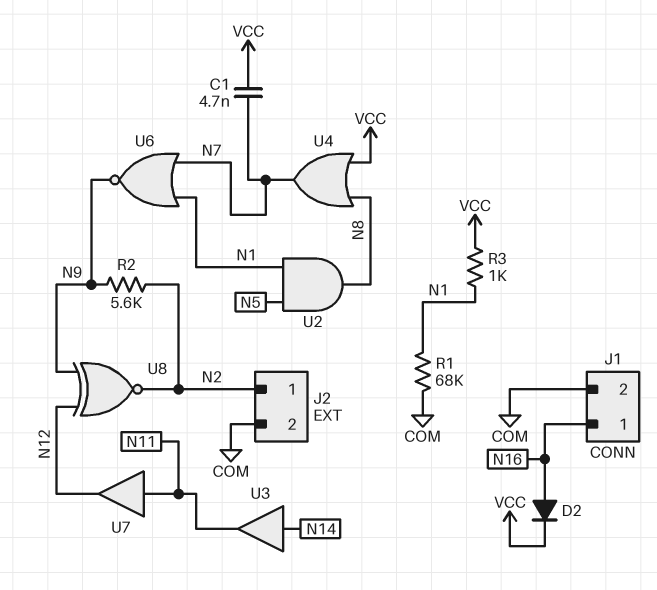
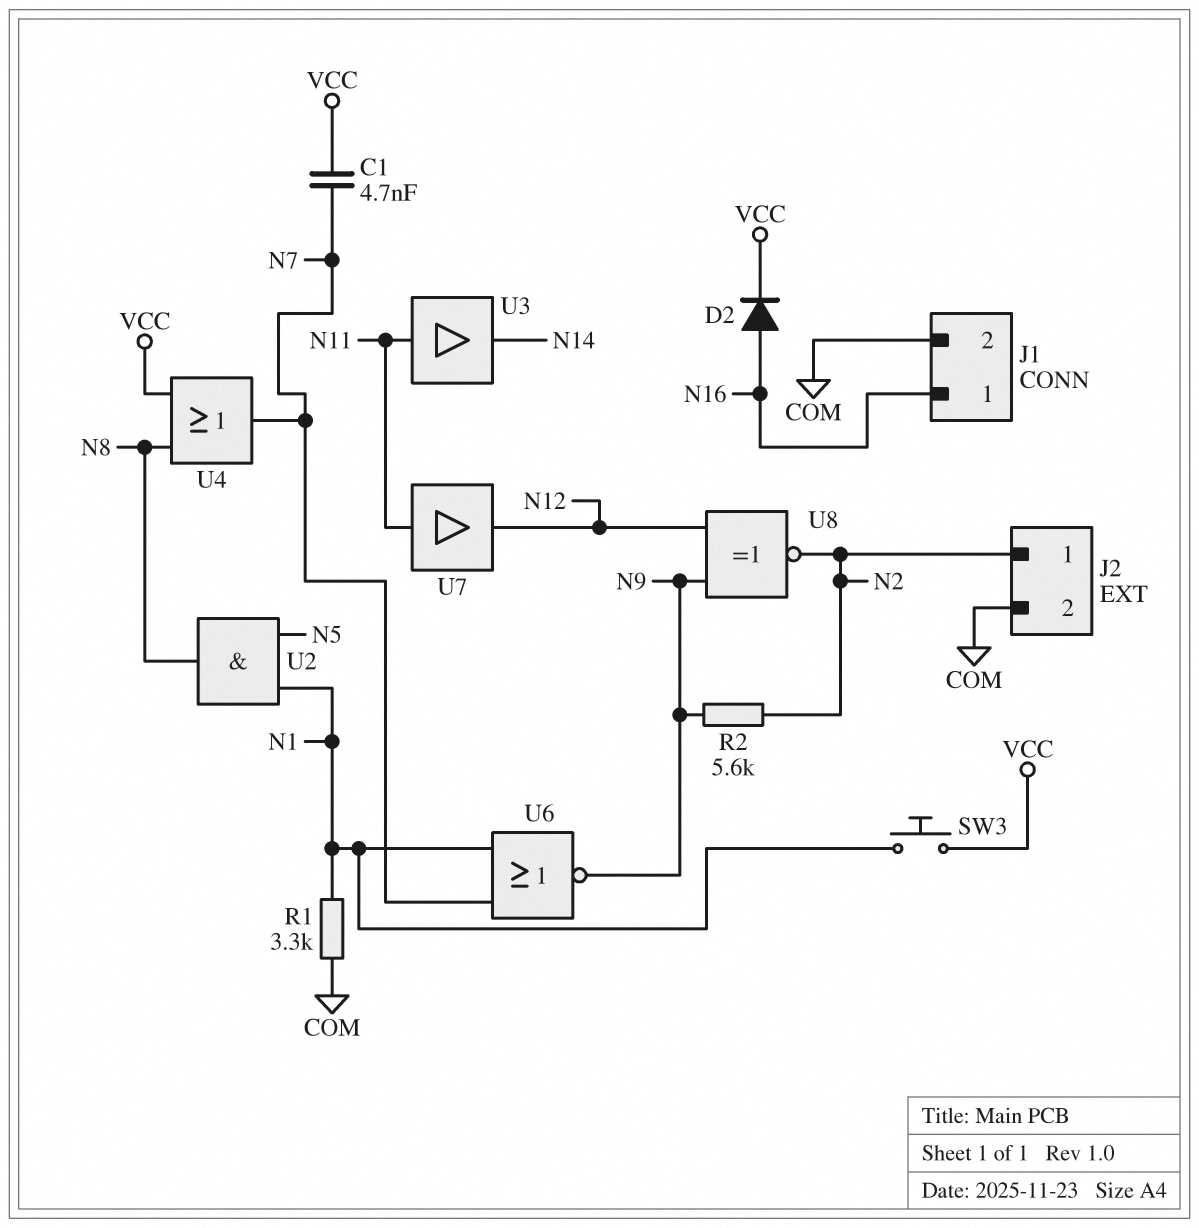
R1: 68k (COM, N1) -> 3.3k (COM, N1)
R3: 1k (N1, VCC) -> none
SW3: none -> button (N1, VCC)
U3: buffer (in N14, out N11) -> buffer (in N11, out N14)

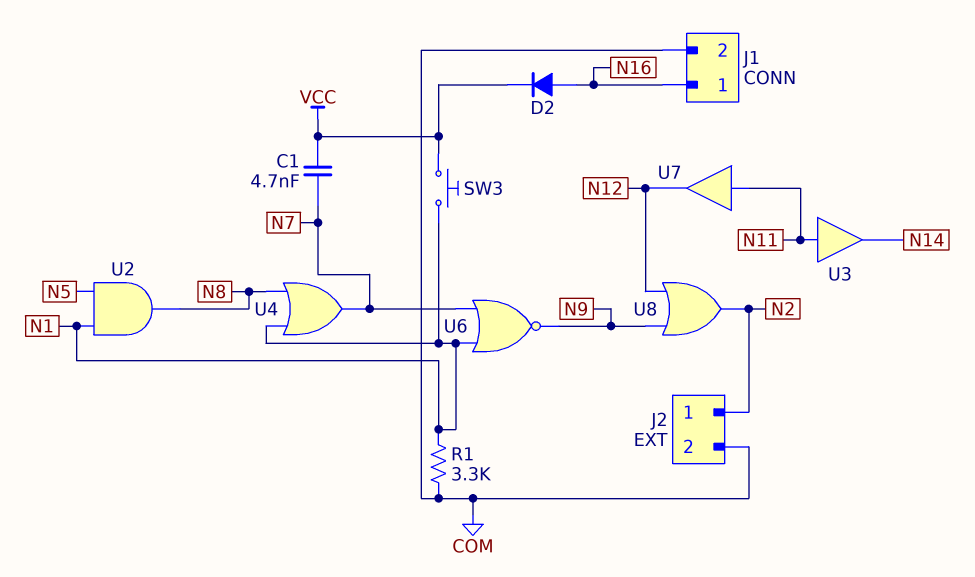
R2: 5.6k (N2, N9) -> none
U4: OR (in N8, in VCC, out N7) -> OR (in N1, in N8, out N7)
U8: XNOR (in N9, in N12, out N2) -> OR (in N9, in N12, out N2)

